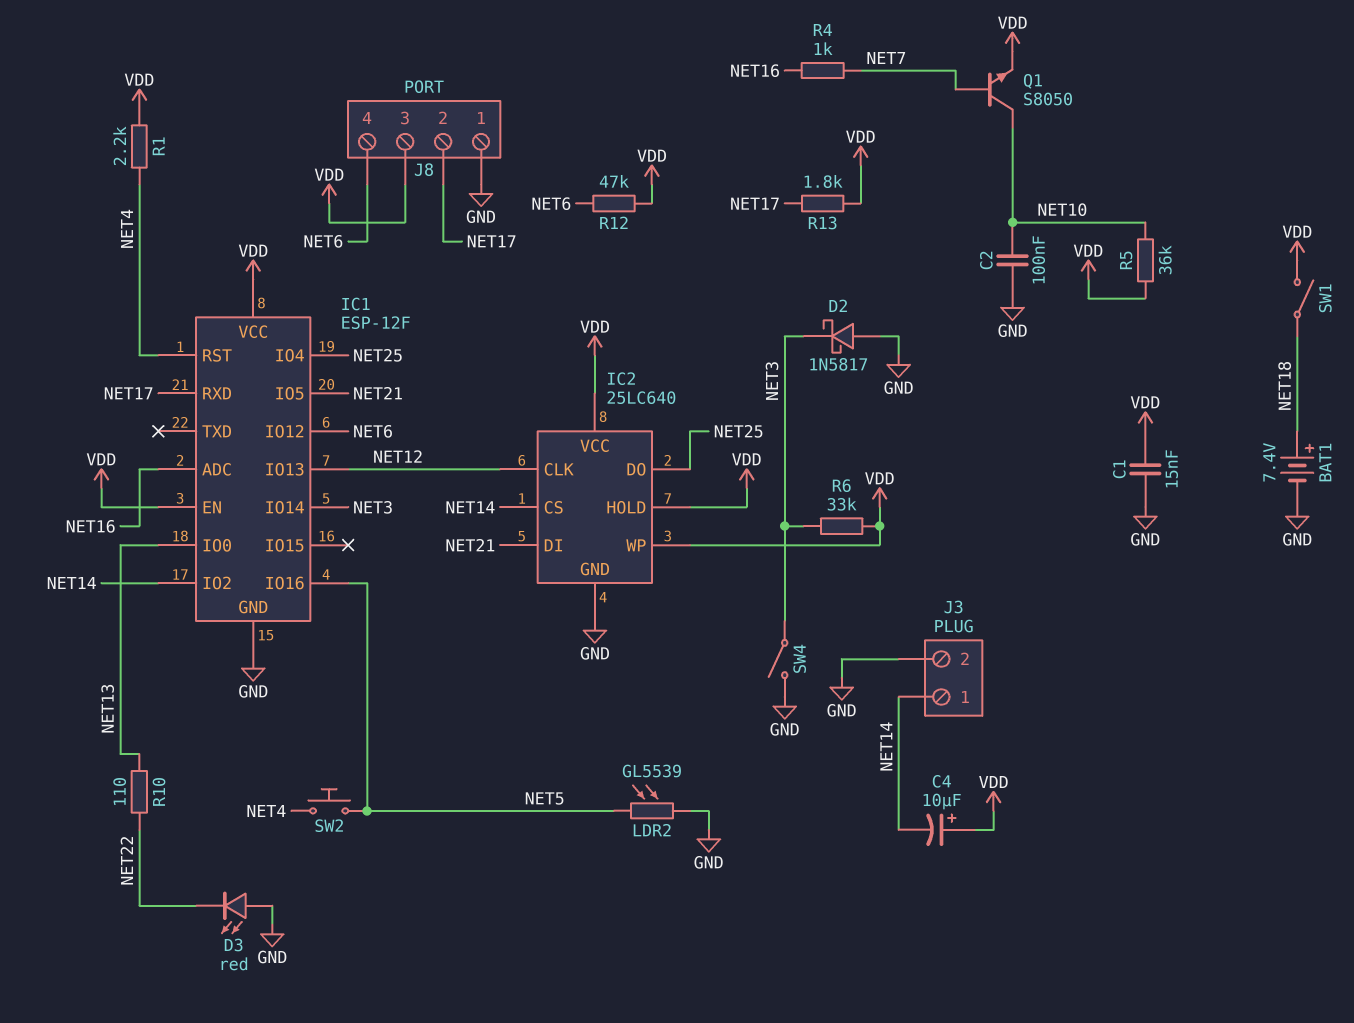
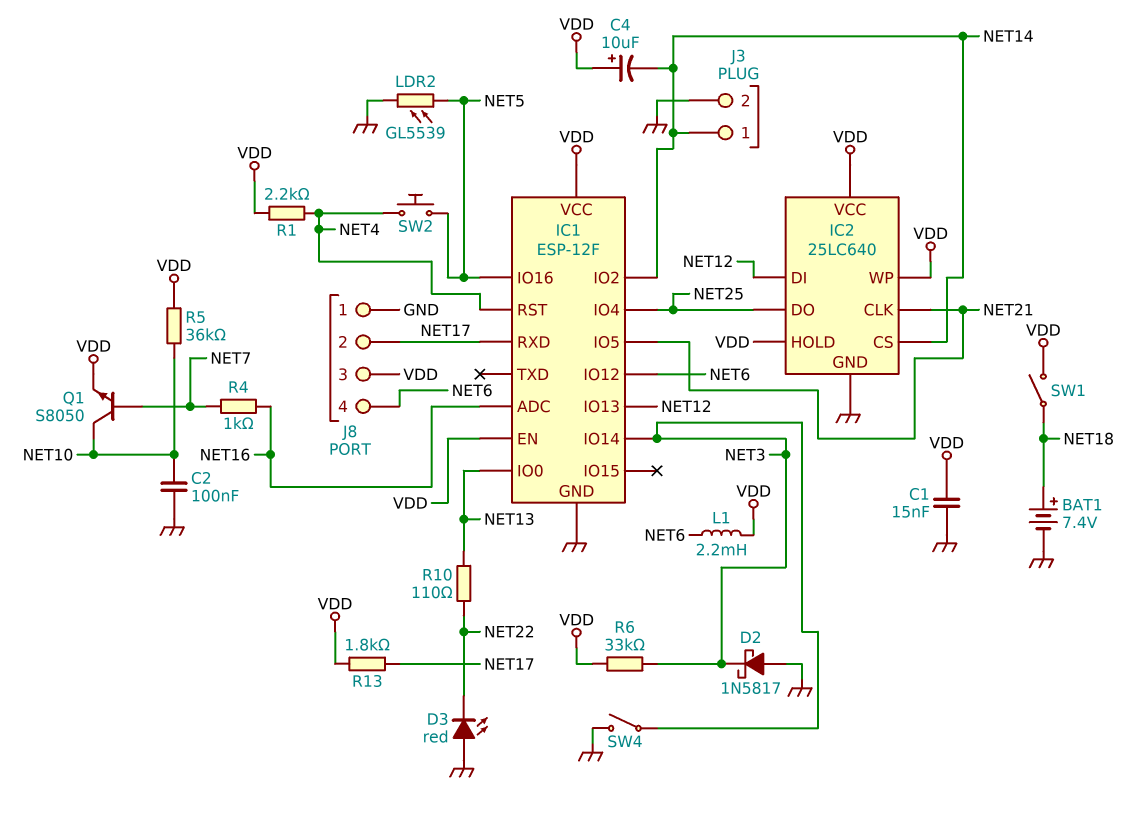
IC2 pin CLK: NET12 -> NET21
IC2 pin DI: NET21 -> NET12
L1: none -> 2.2mH (NET6, VDD)
R12: 47k (NET6, VDD) -> none

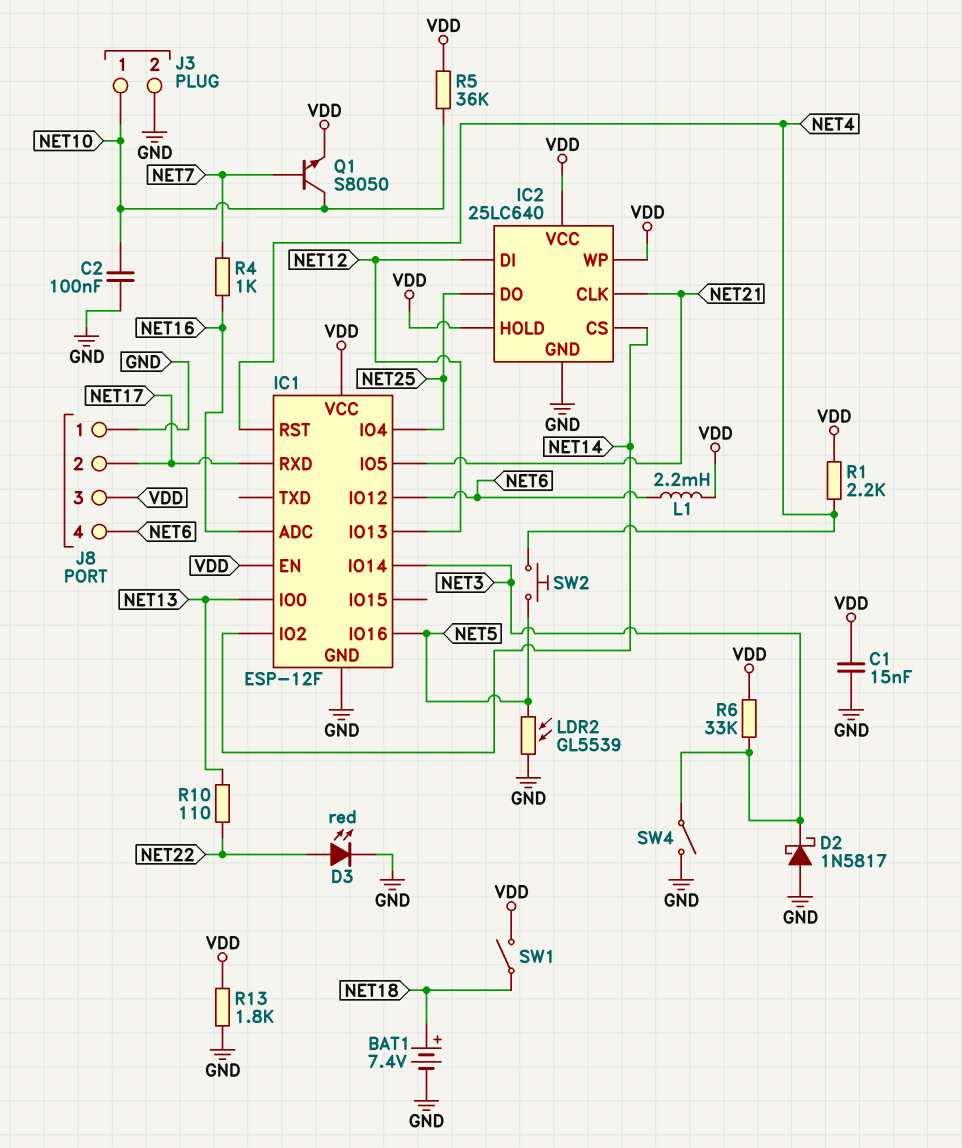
C4: 10uF (plus VDD, minus NET14) -> none
D3: LED red (A GND, K NET22) -> LED red (A NET22, K GND)
J3 pin 1: NET14 -> NET10
R13: 1.8k (NET17, VDD) -> 1.8k (GND, VDD)

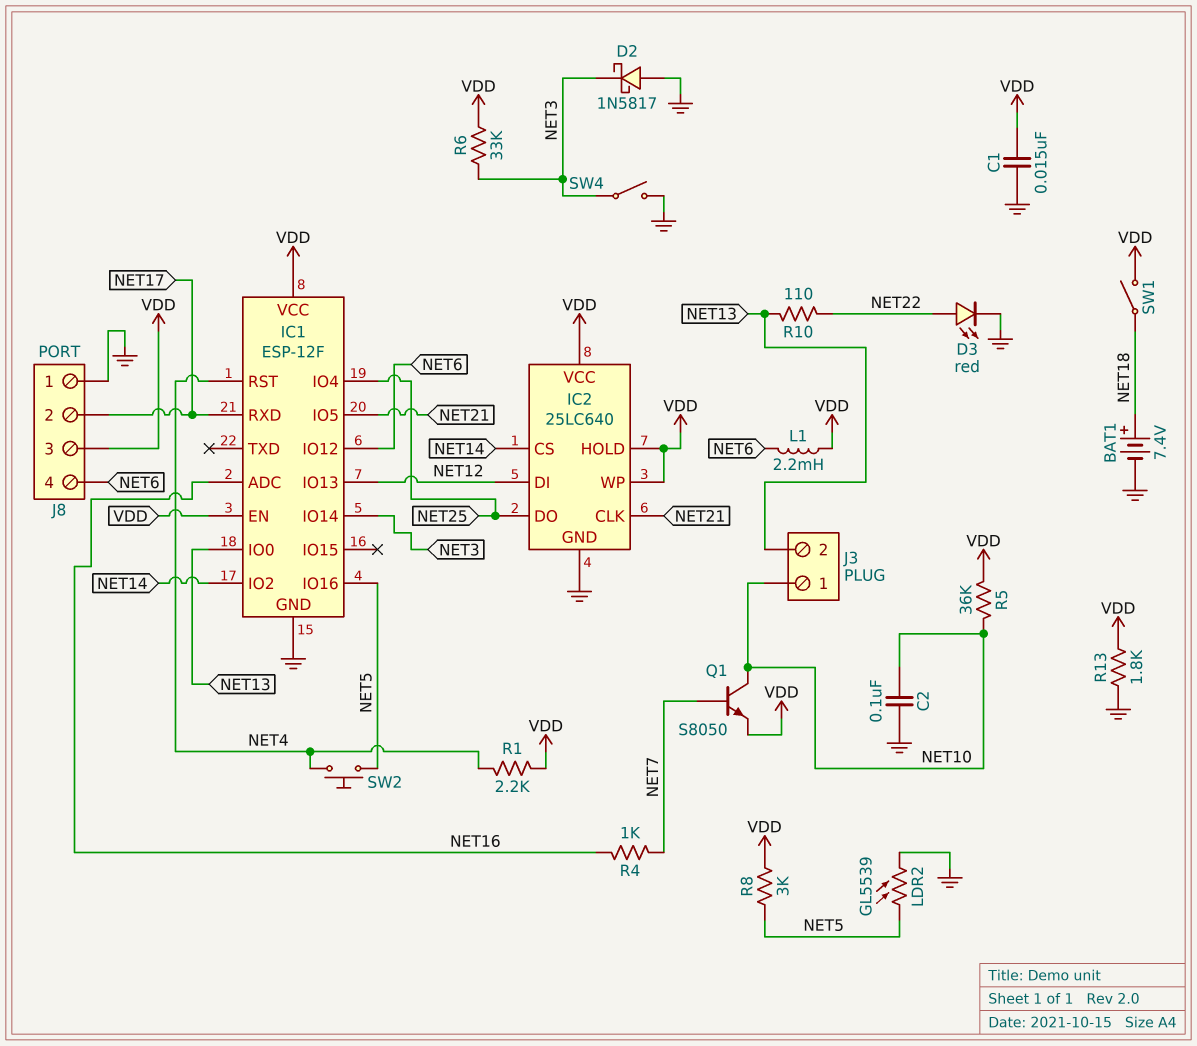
J3 pin 2: GND -> NET13
R8: none -> 3k (NET5, VDD)

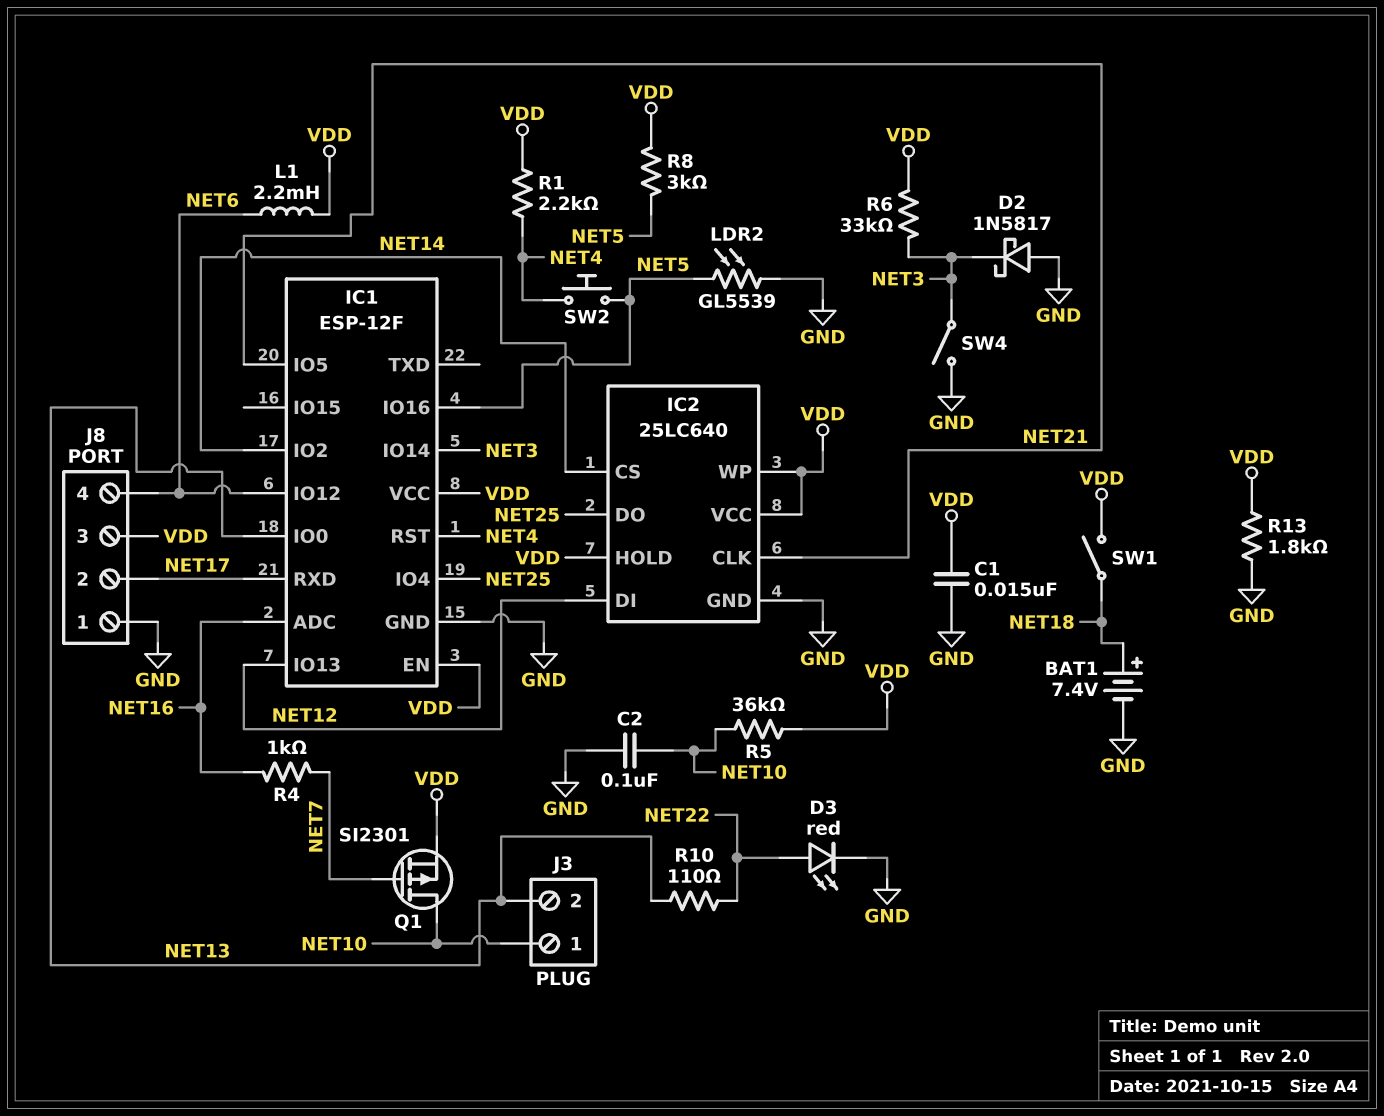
Q1: NPN S8050 (B NET7, C NET10, E VDD) -> PMOS SI2301 (G NET7, D NET10, S VDD)

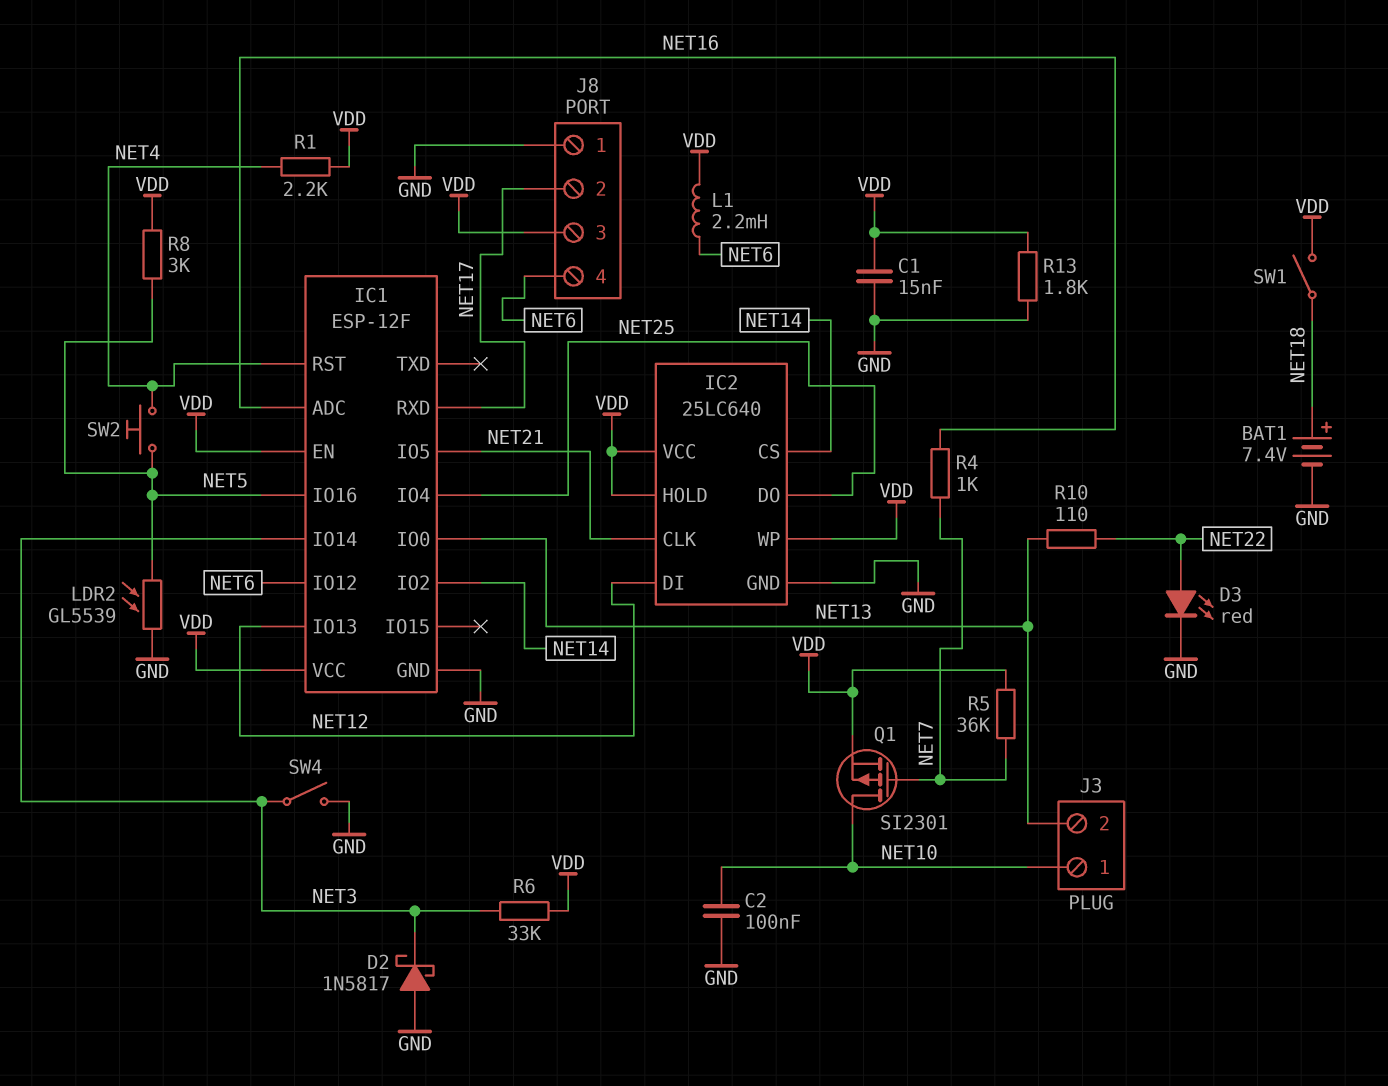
R5: 36k (NET10, VDD) -> 36k (NET7, VDD)

